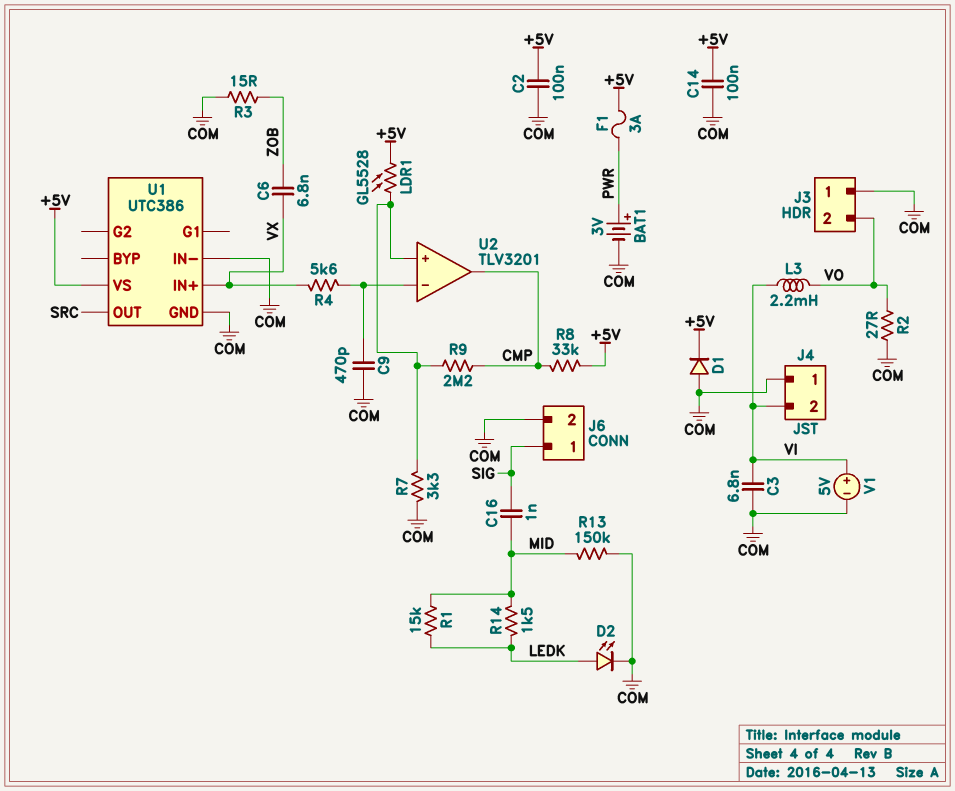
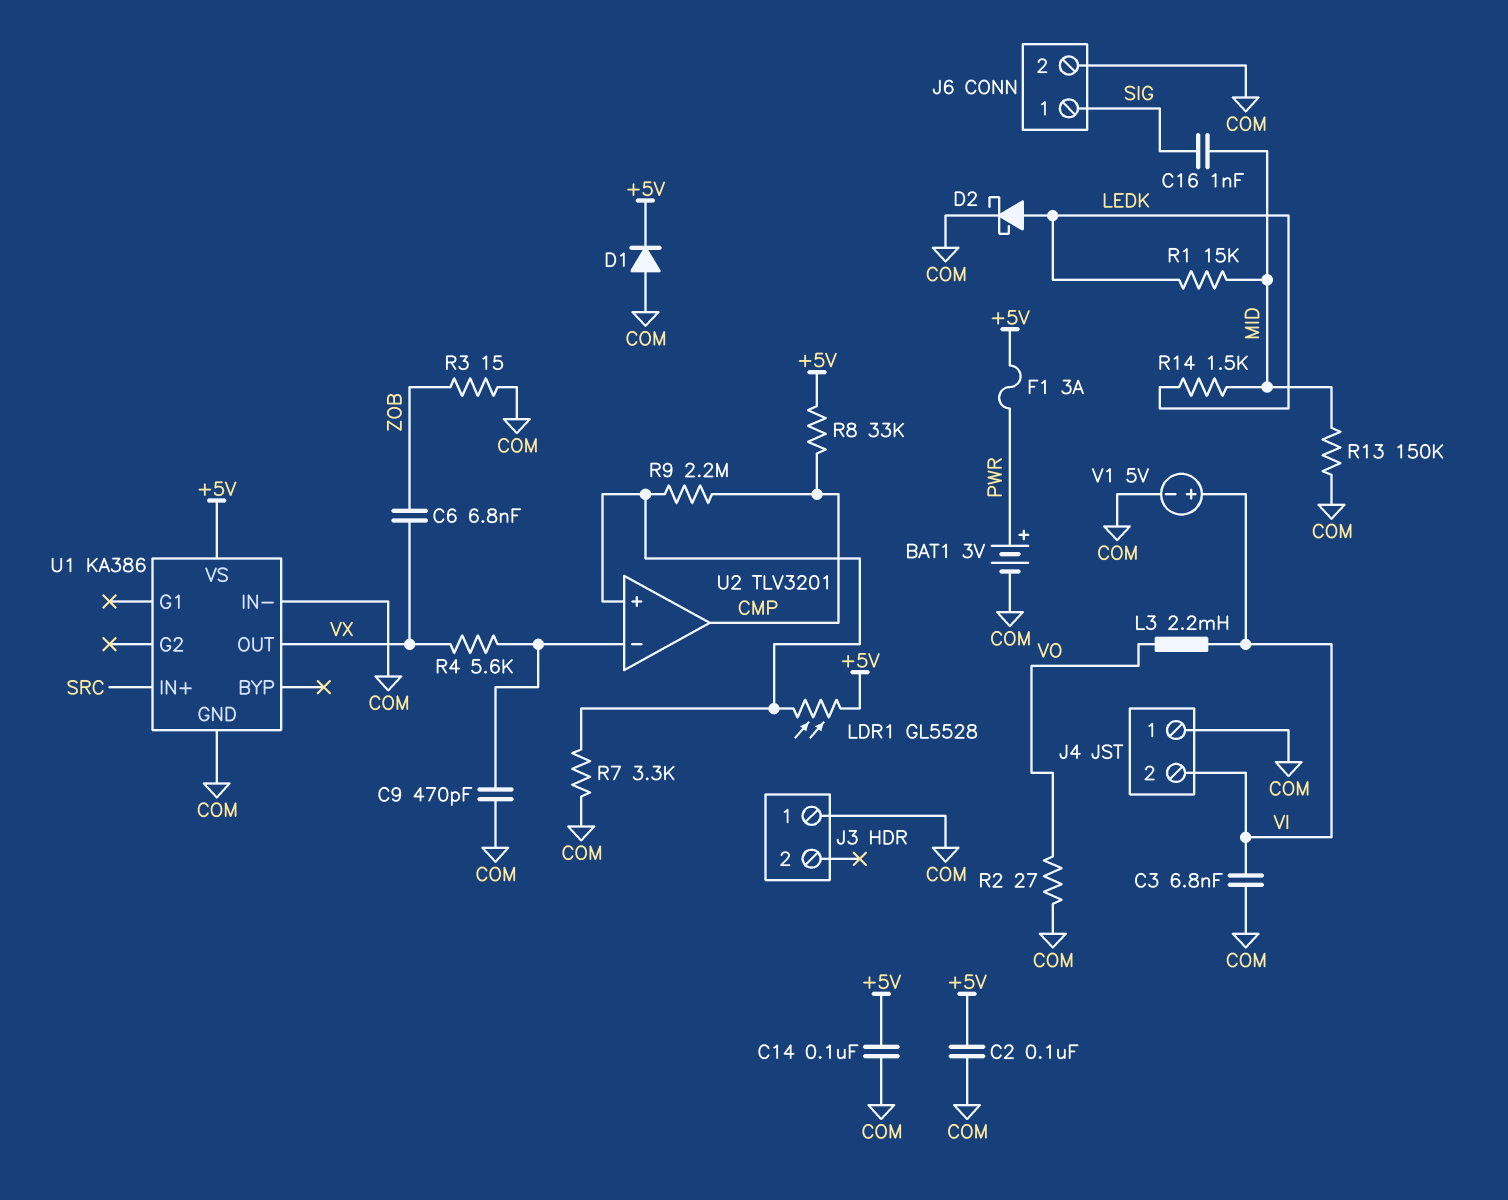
D2: LED (A LEDK, K COM) -> schottky (A LEDK, K COM)
J3 pin 2: VO -> none
U1: UTC386 -> KA386
U1 pin IN+: VX -> SRC
U1 pin OUT: SRC -> VX

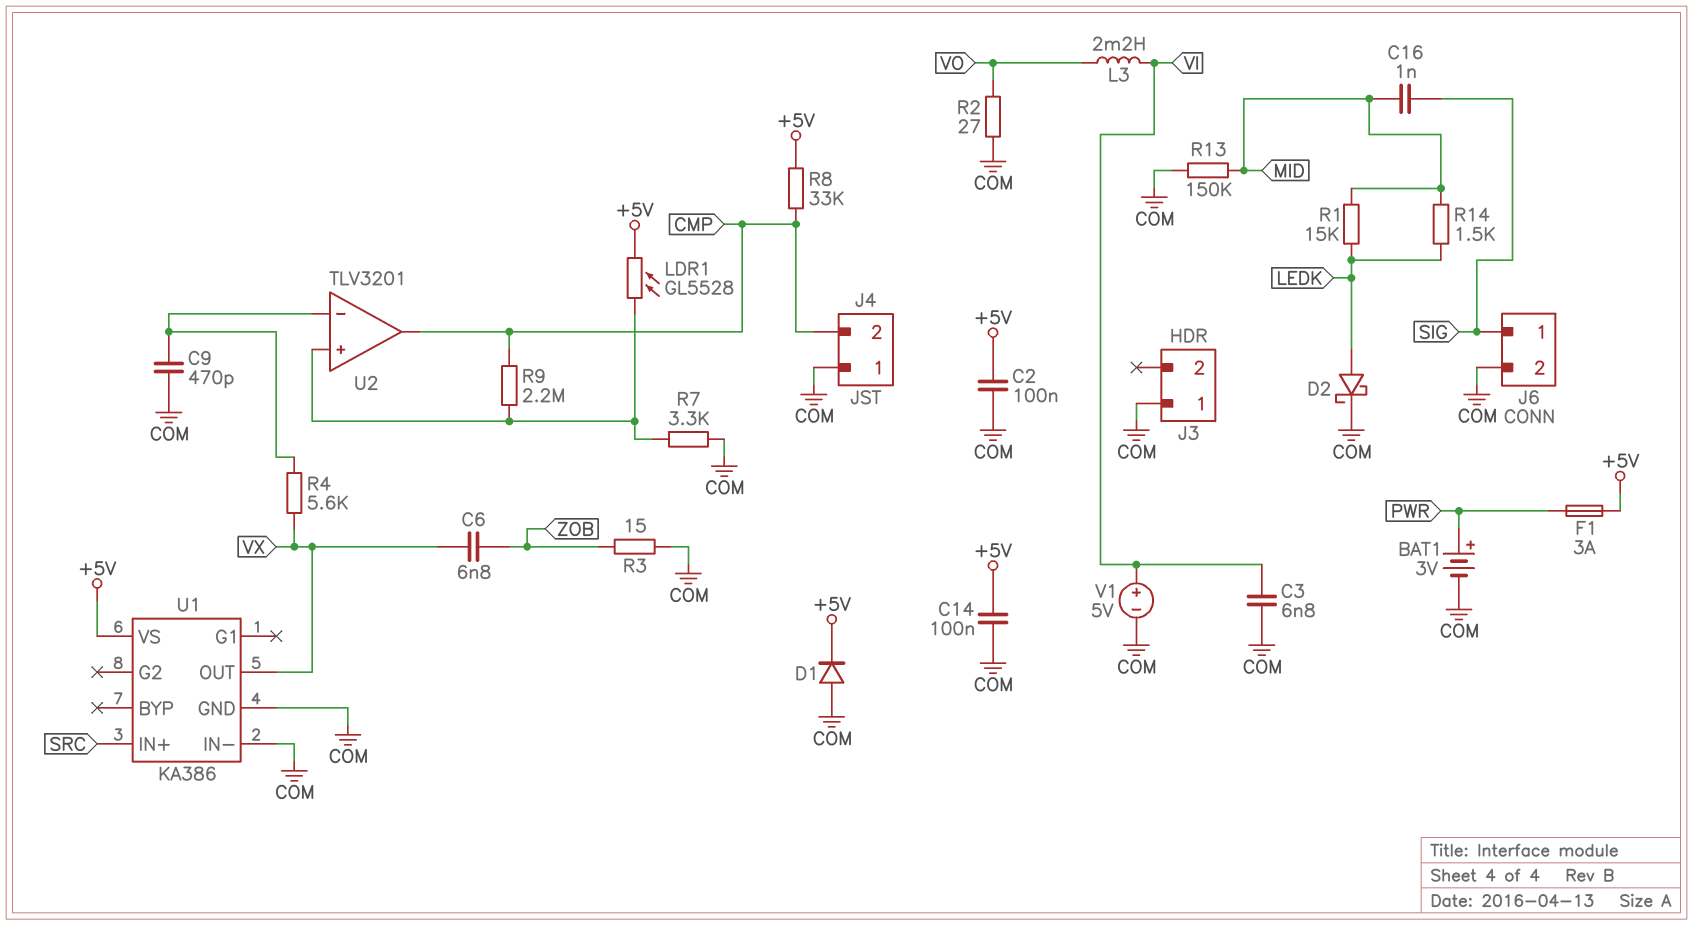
J4 pin 2: VI -> CMP

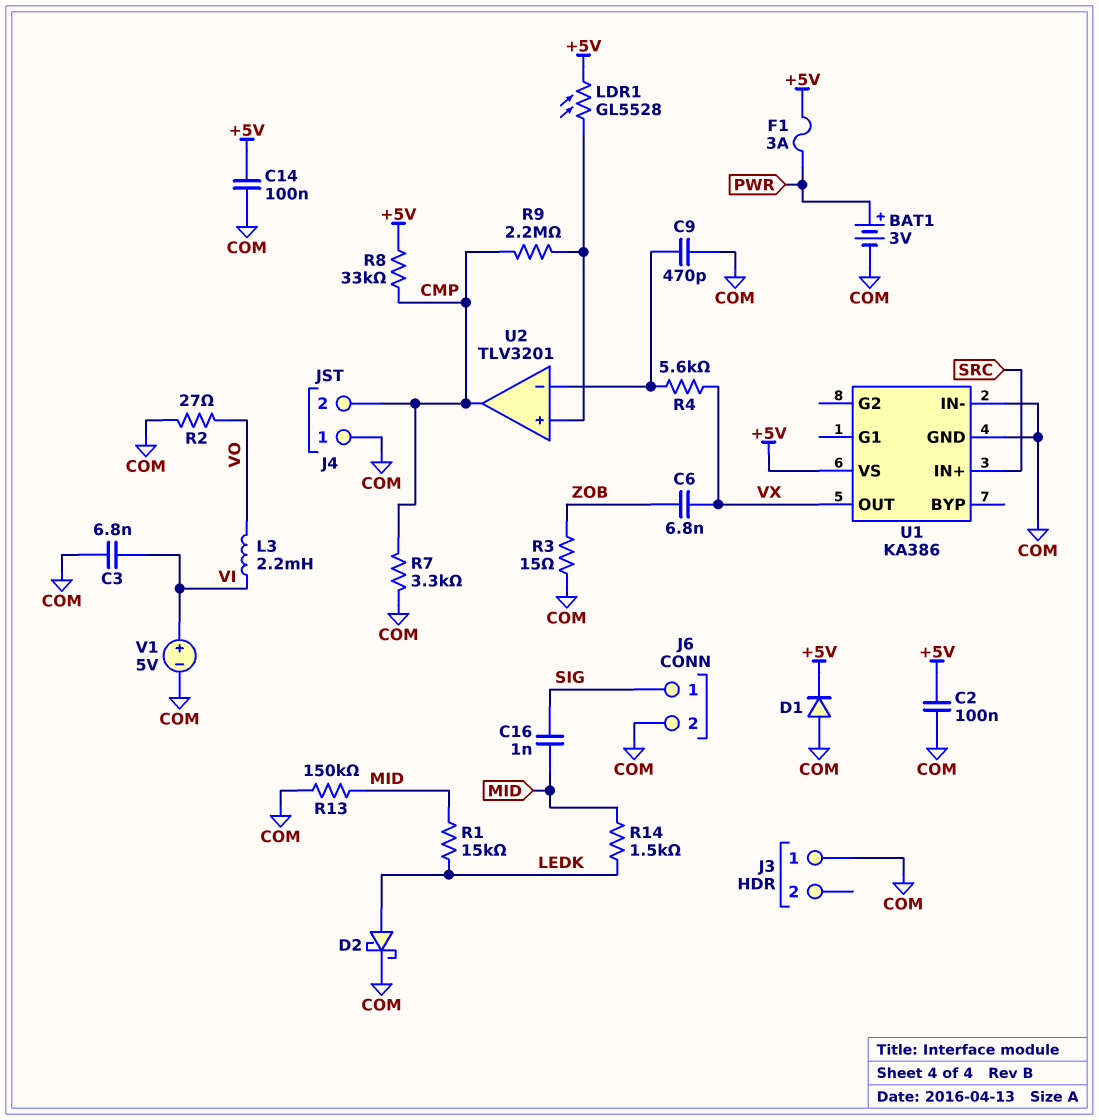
R7: 3.3k (COM, U2/in+) -> 3.3k (CMP, COM)

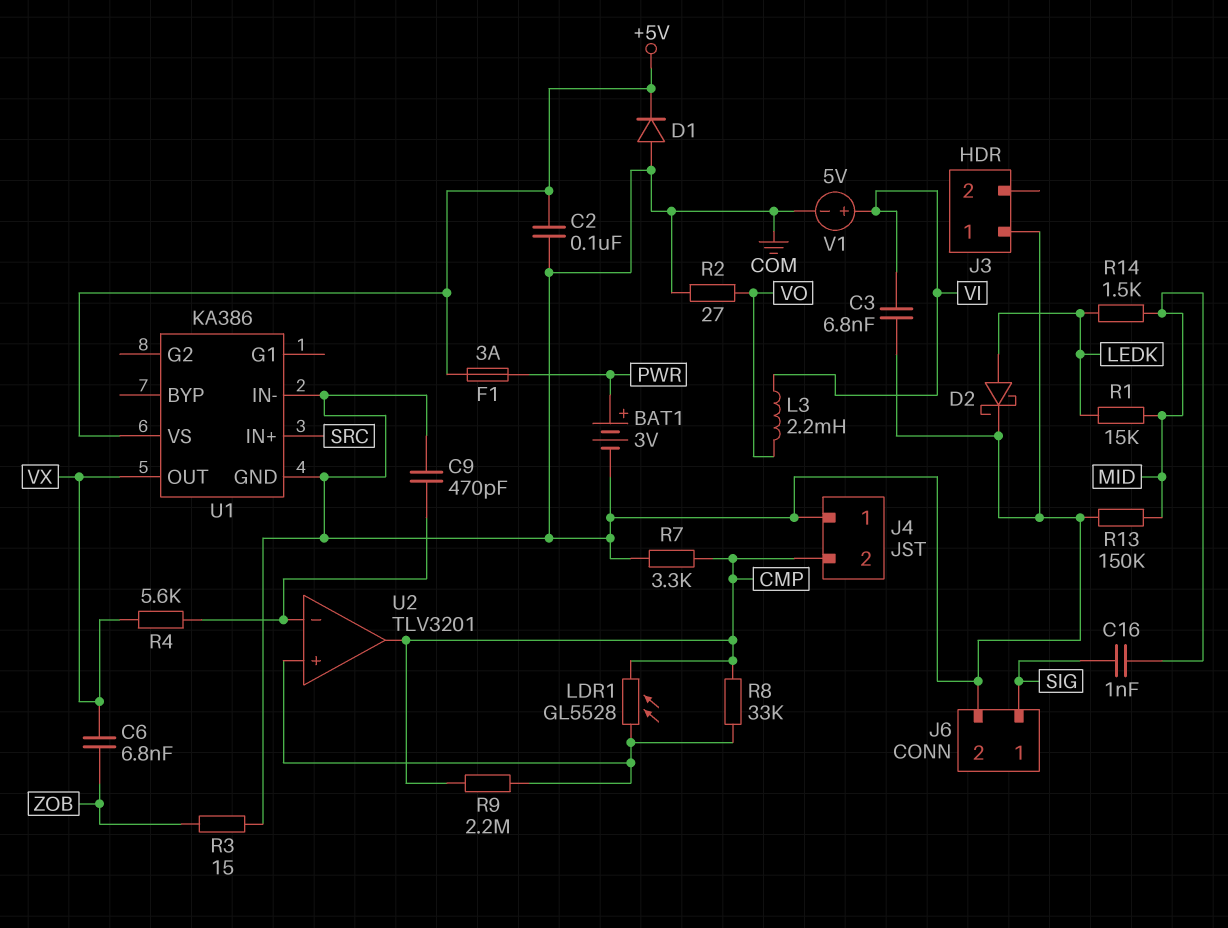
C14: 100nF (+5V, COM) -> none
LDR1: GL5528 (+5V, U2/in+) -> GL5528 (CMP, U2/in+)
R8: 33k (+5V, CMP) -> 33k (CMP, U2/in+)

